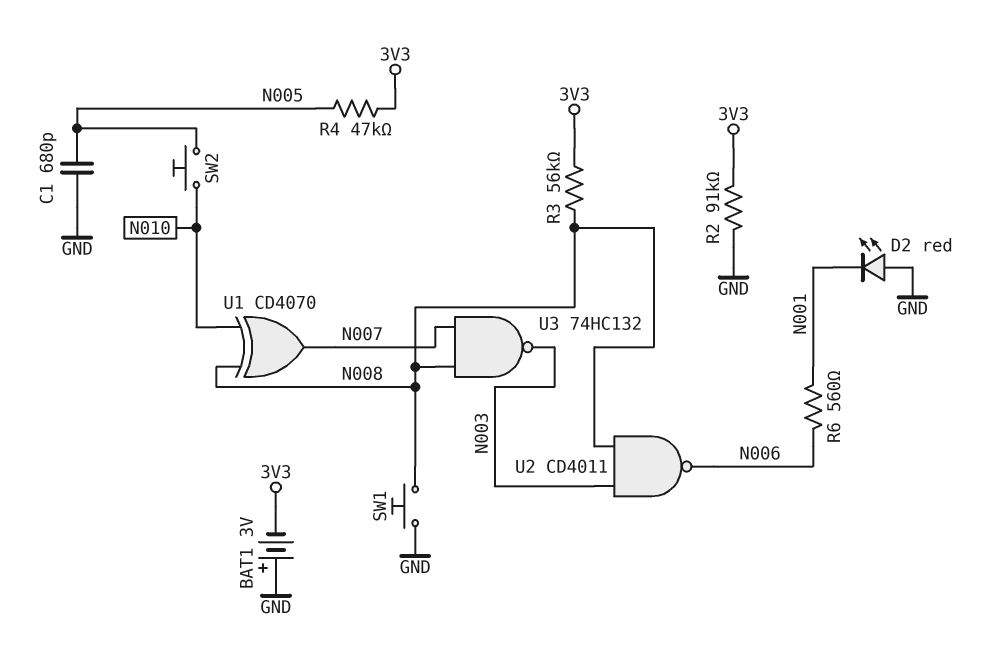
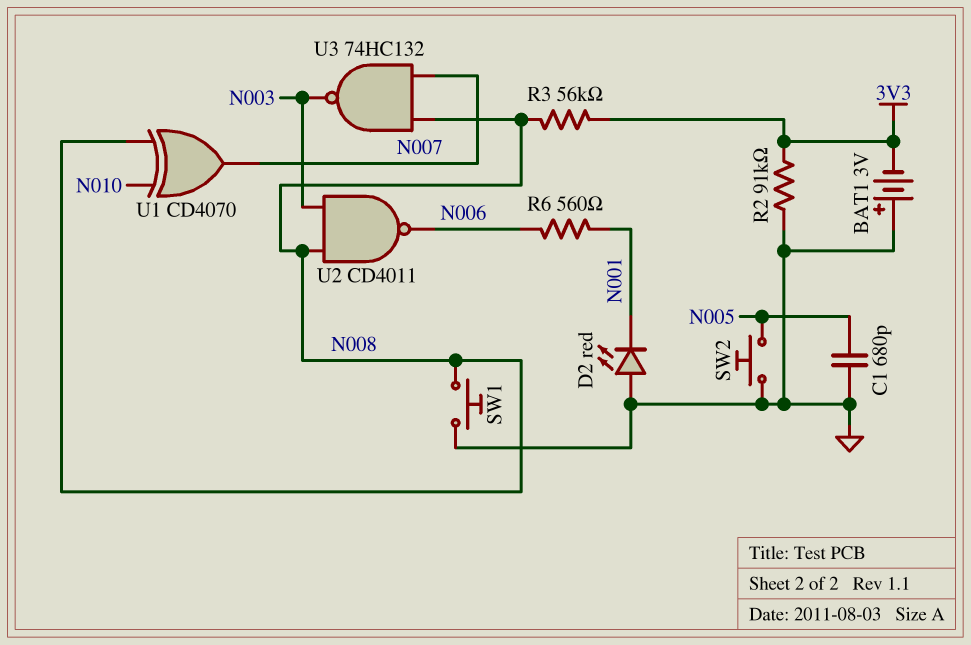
R4: 47k (3V3, N005) -> none
SW2: button (N005, N010) -> button (GND, N005)

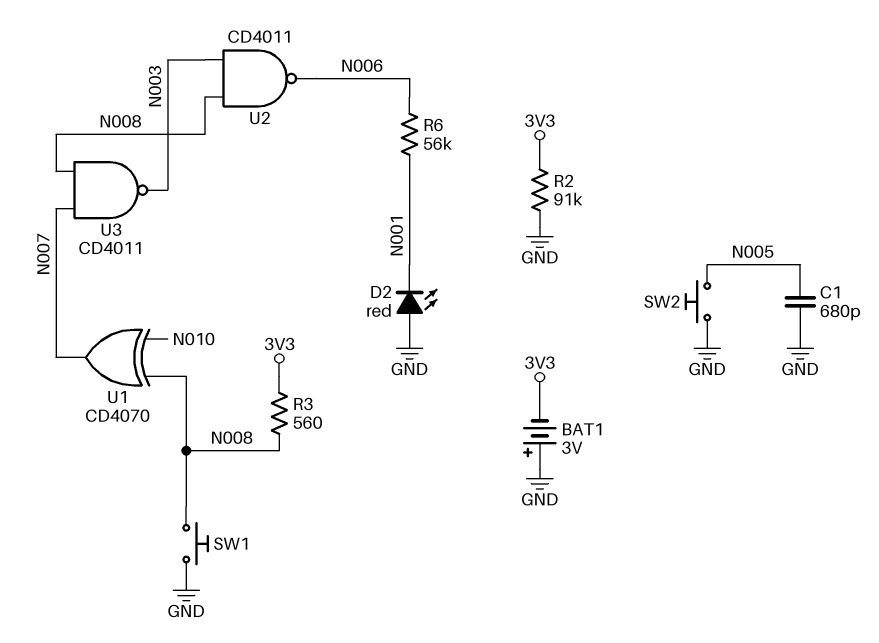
R3: 56k (3V3, N008) -> 560 (3V3, N008)
R6: 560 (N001, N006) -> 56k (N001, N006)
U3: NAND 74HC132 (in N007, in N008, out N003) -> NAND CD4011 (in N007, in N008, out N003)

